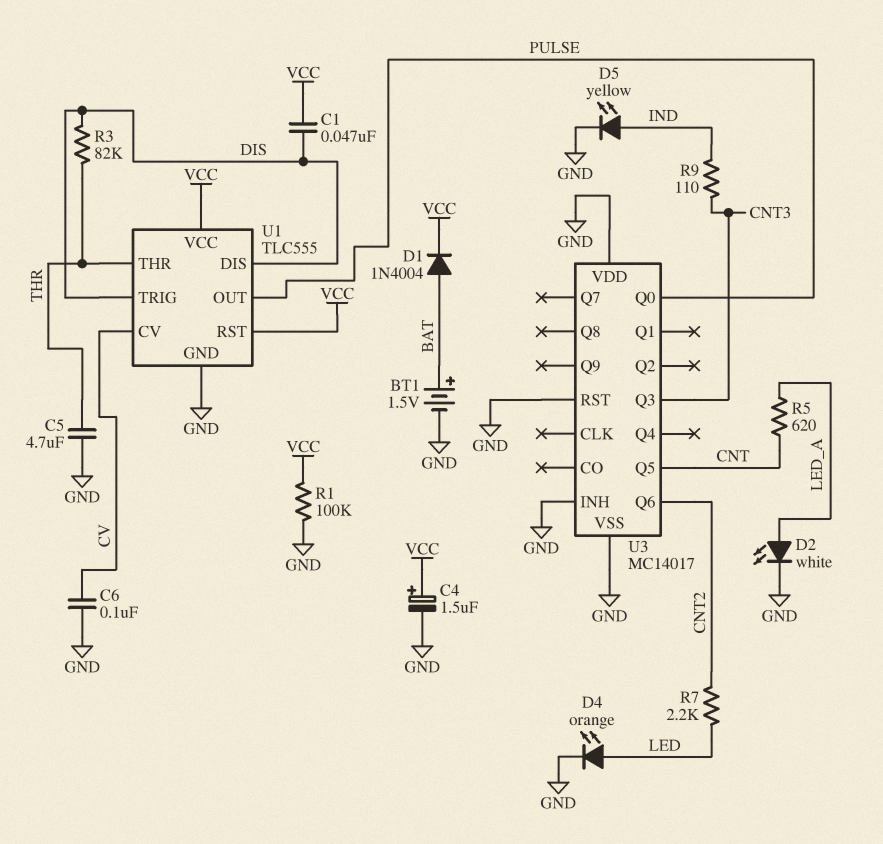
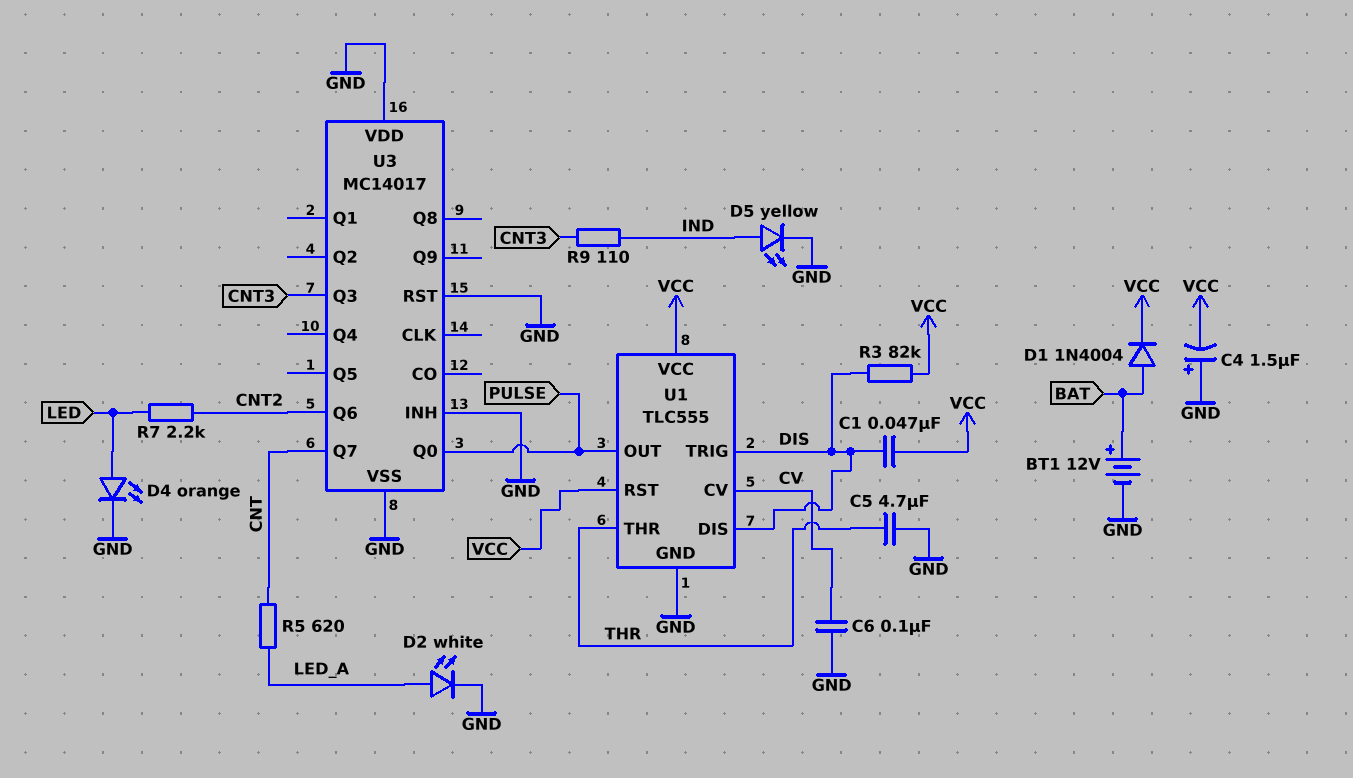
BT1: 1.5V (plus BAT, minus GND) -> 12V (plus BAT, minus GND)
C4: 1.5uF (plus VCC, minus GND) -> 1.5uF (plus GND, minus VCC)
R1: 100k (GND, VCC) -> none
R3: 82k (DIS, THR) -> 82k (DIS, VCC)
U3 pin Q5: CNT -> none
U3 pin Q7: none -> CNT

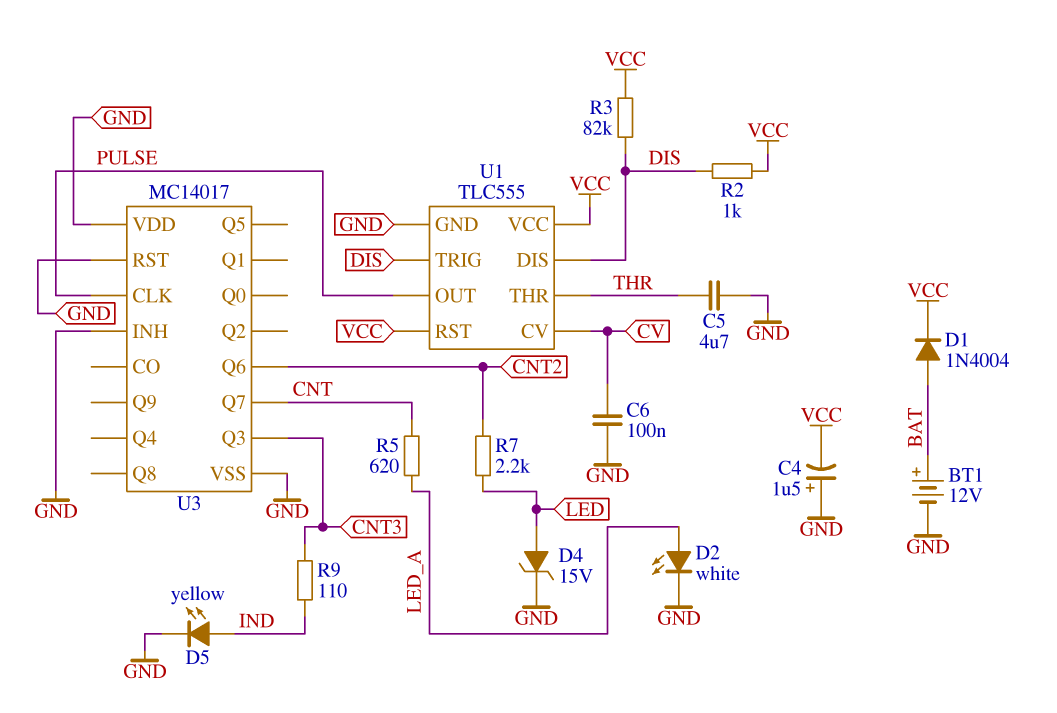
C1: 47nF (DIS, VCC) -> none
D4: LED orange (A LED, K GND) -> zener 15V (A LED, K GND)
R2: none -> 1k (DIS, VCC)
U3 pin CLK: none -> PULSE
U3 pin Q0: PULSE -> none

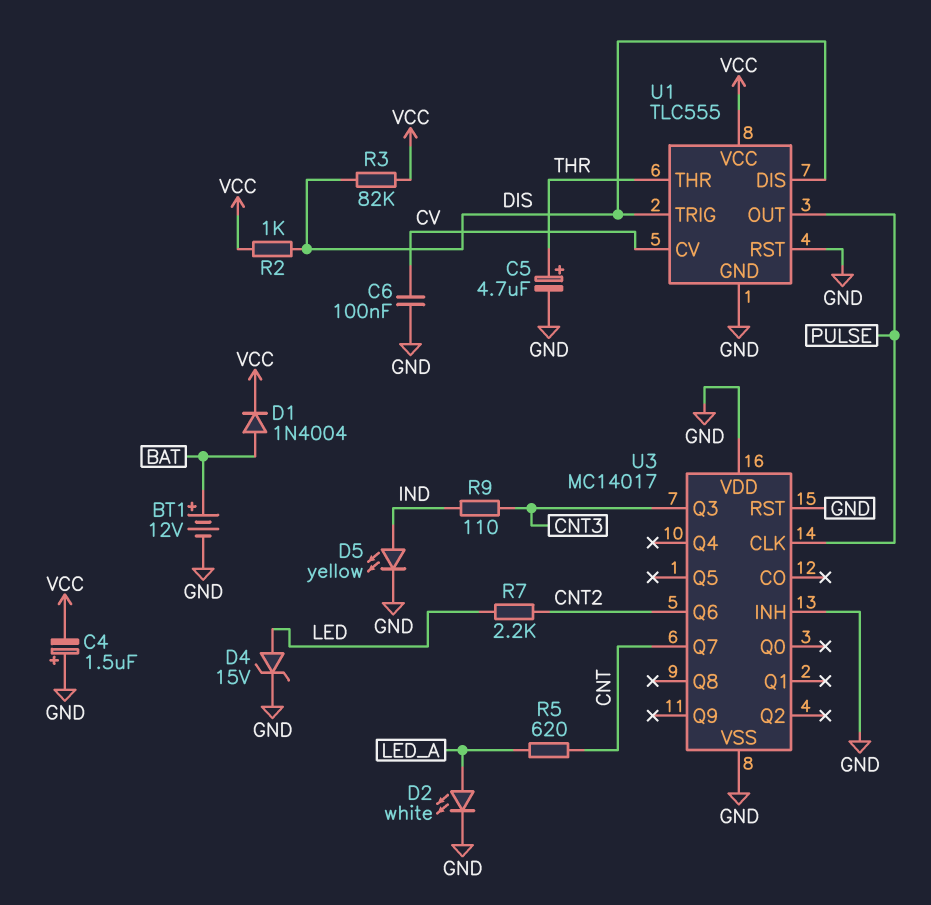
C5: 4.7uF (GND, THR) -> 4.7uF (plus THR, minus GND)
U1 pin RST: VCC -> GND

